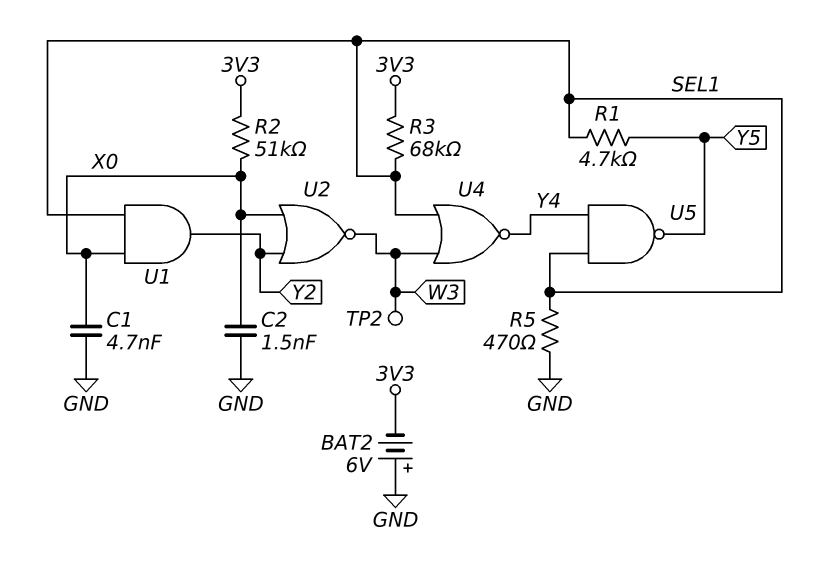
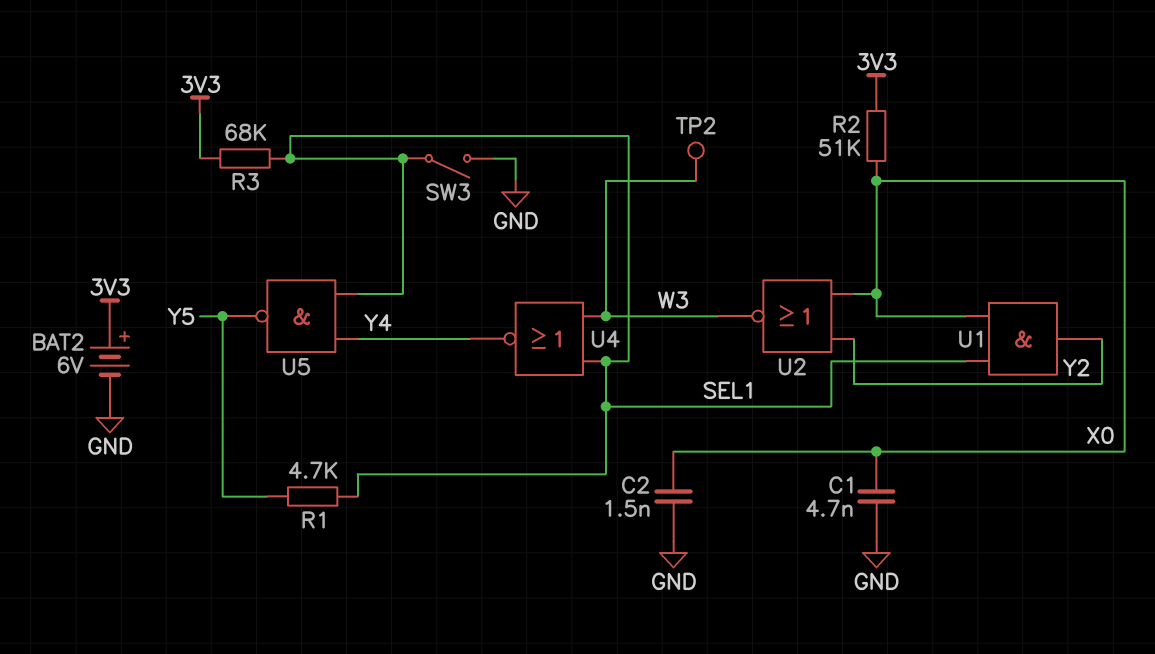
BAT2: 6V (plus GND, minus 3V3) -> 6V (plus 3V3, minus GND)
R5: 470 (GND, SEL1) -> none
SW3: none -> switch (GND, SEL1)

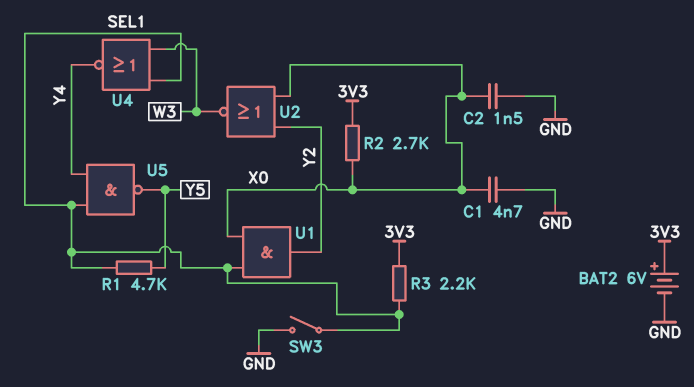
R2: 51k (3V3, X0) -> 2.7k (3V3, X0)
R3: 68k (3V3, SEL1) -> 2.2k (3V3, SEL1)
TP2: test point (W3) -> none

